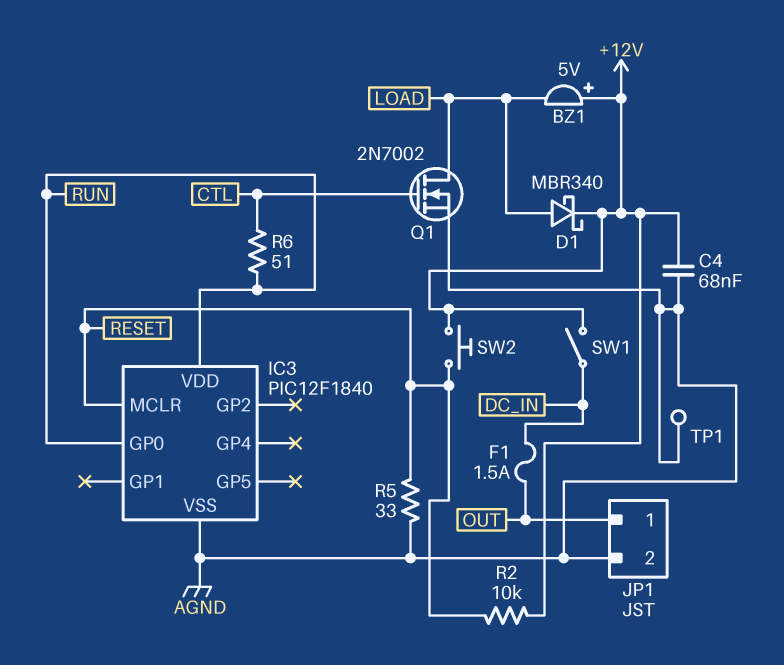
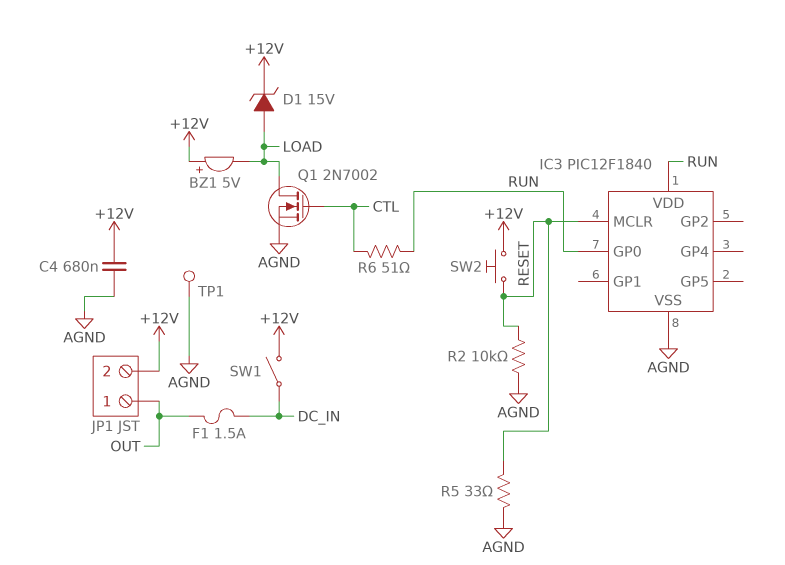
C4: 68nF (+12V, AGND) -> 680nF (+12V, AGND)
D1: schottky MBR340 (A LOAD, K +12V) -> zener 15V (A LOAD, K +12V)
JP1 pin 2: AGND -> +12V
R2: 10k (+12V, RESET) -> 10k (AGND, RESET)

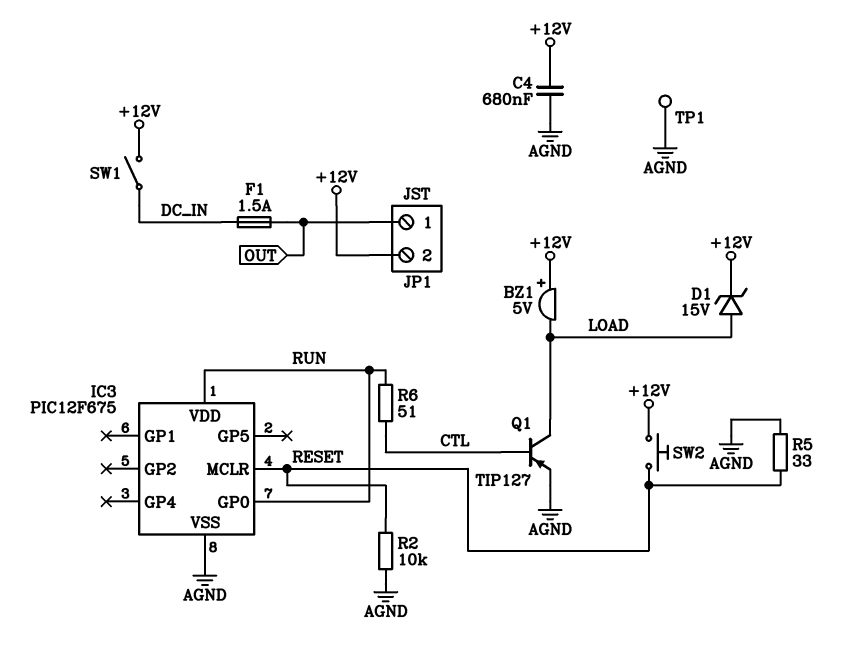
IC3: PIC12F1840 -> PIC12F675
Q1: NMOS 2N7002 (G CTL, D LOAD, S AGND) -> PNP TIP127 (B CTL, C LOAD, E AGND)

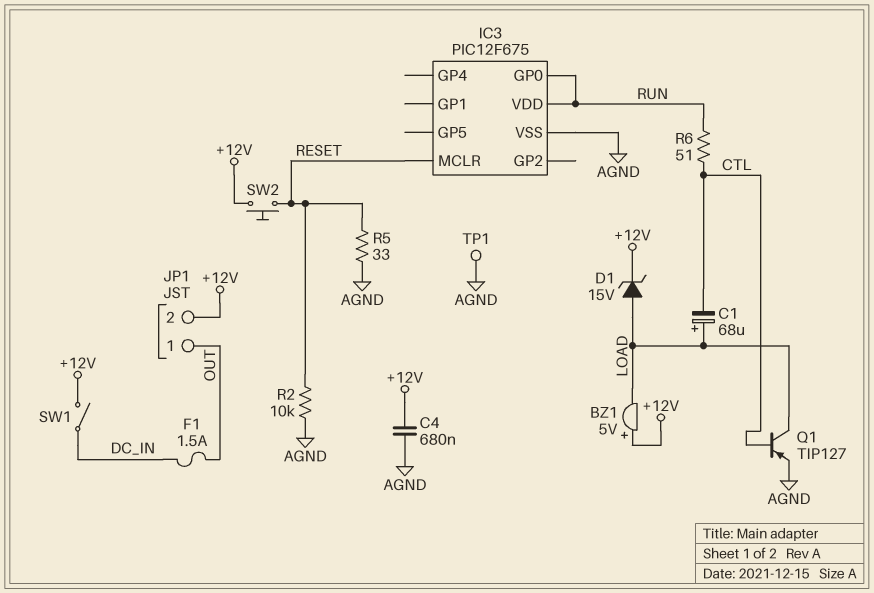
C1: none -> 68uF (plus LOAD, minus CTL)

